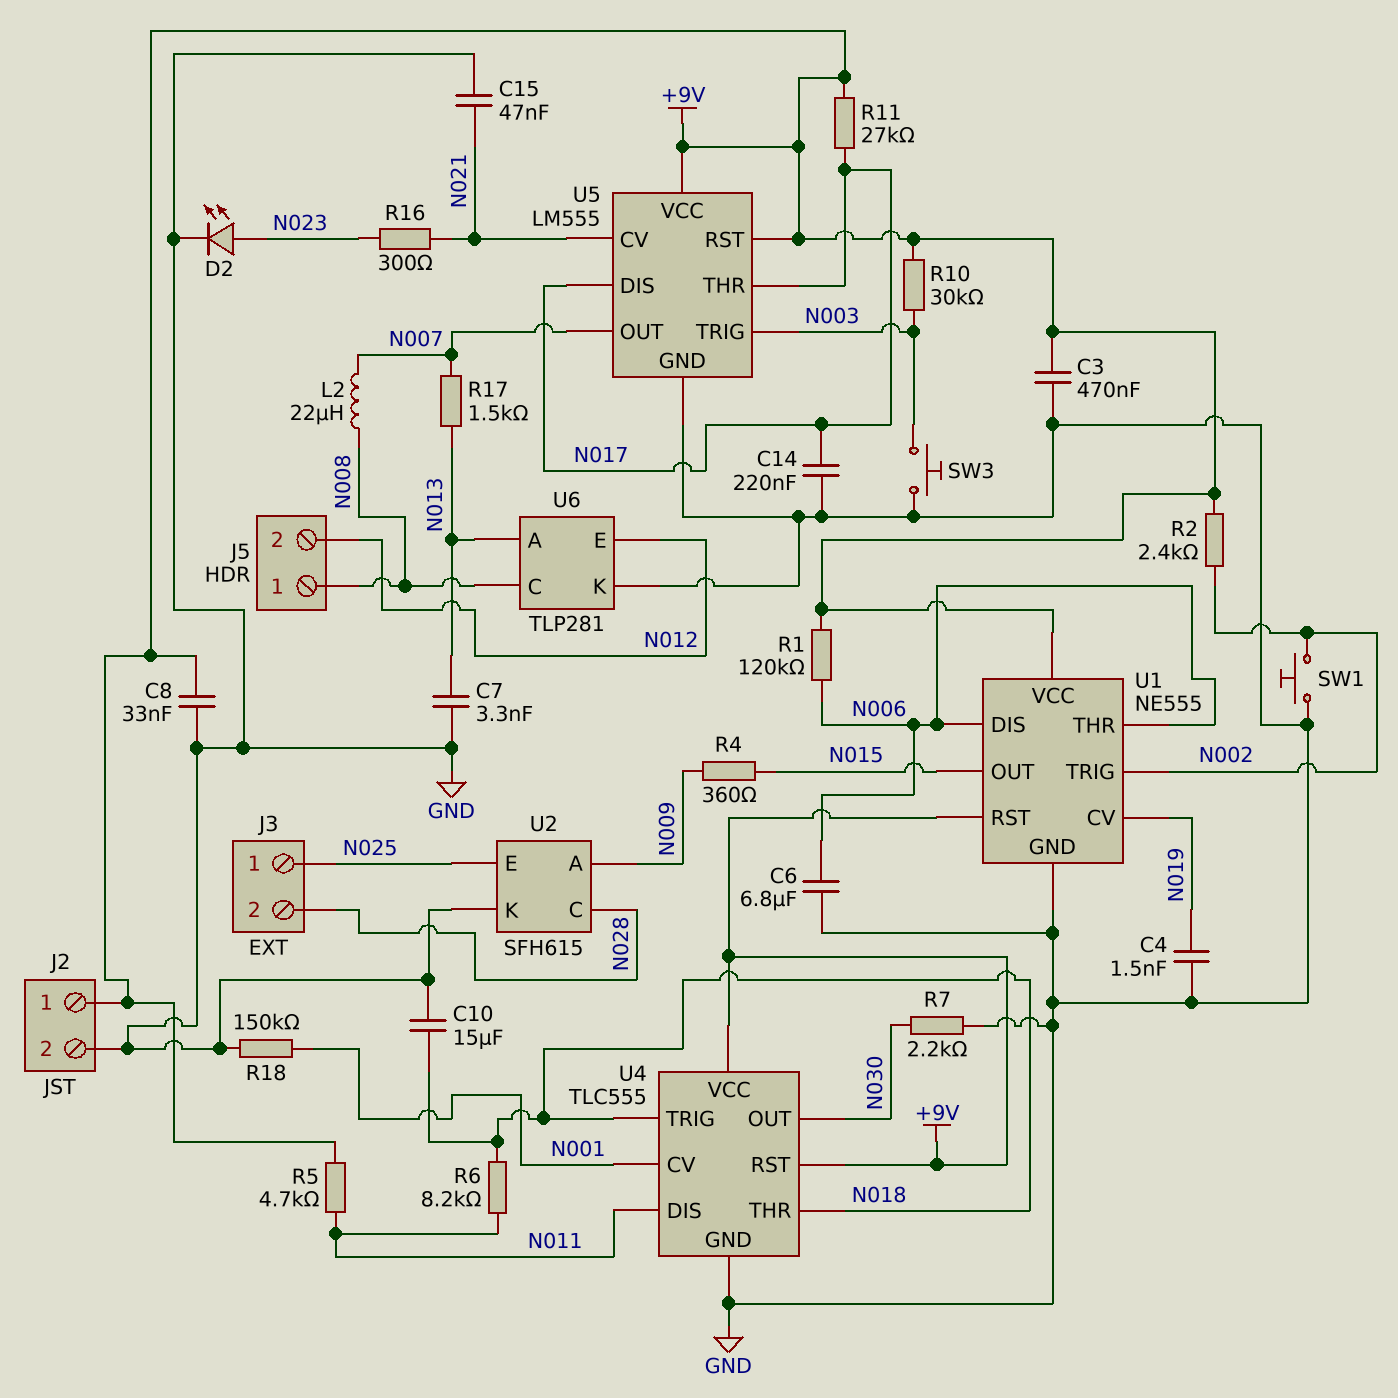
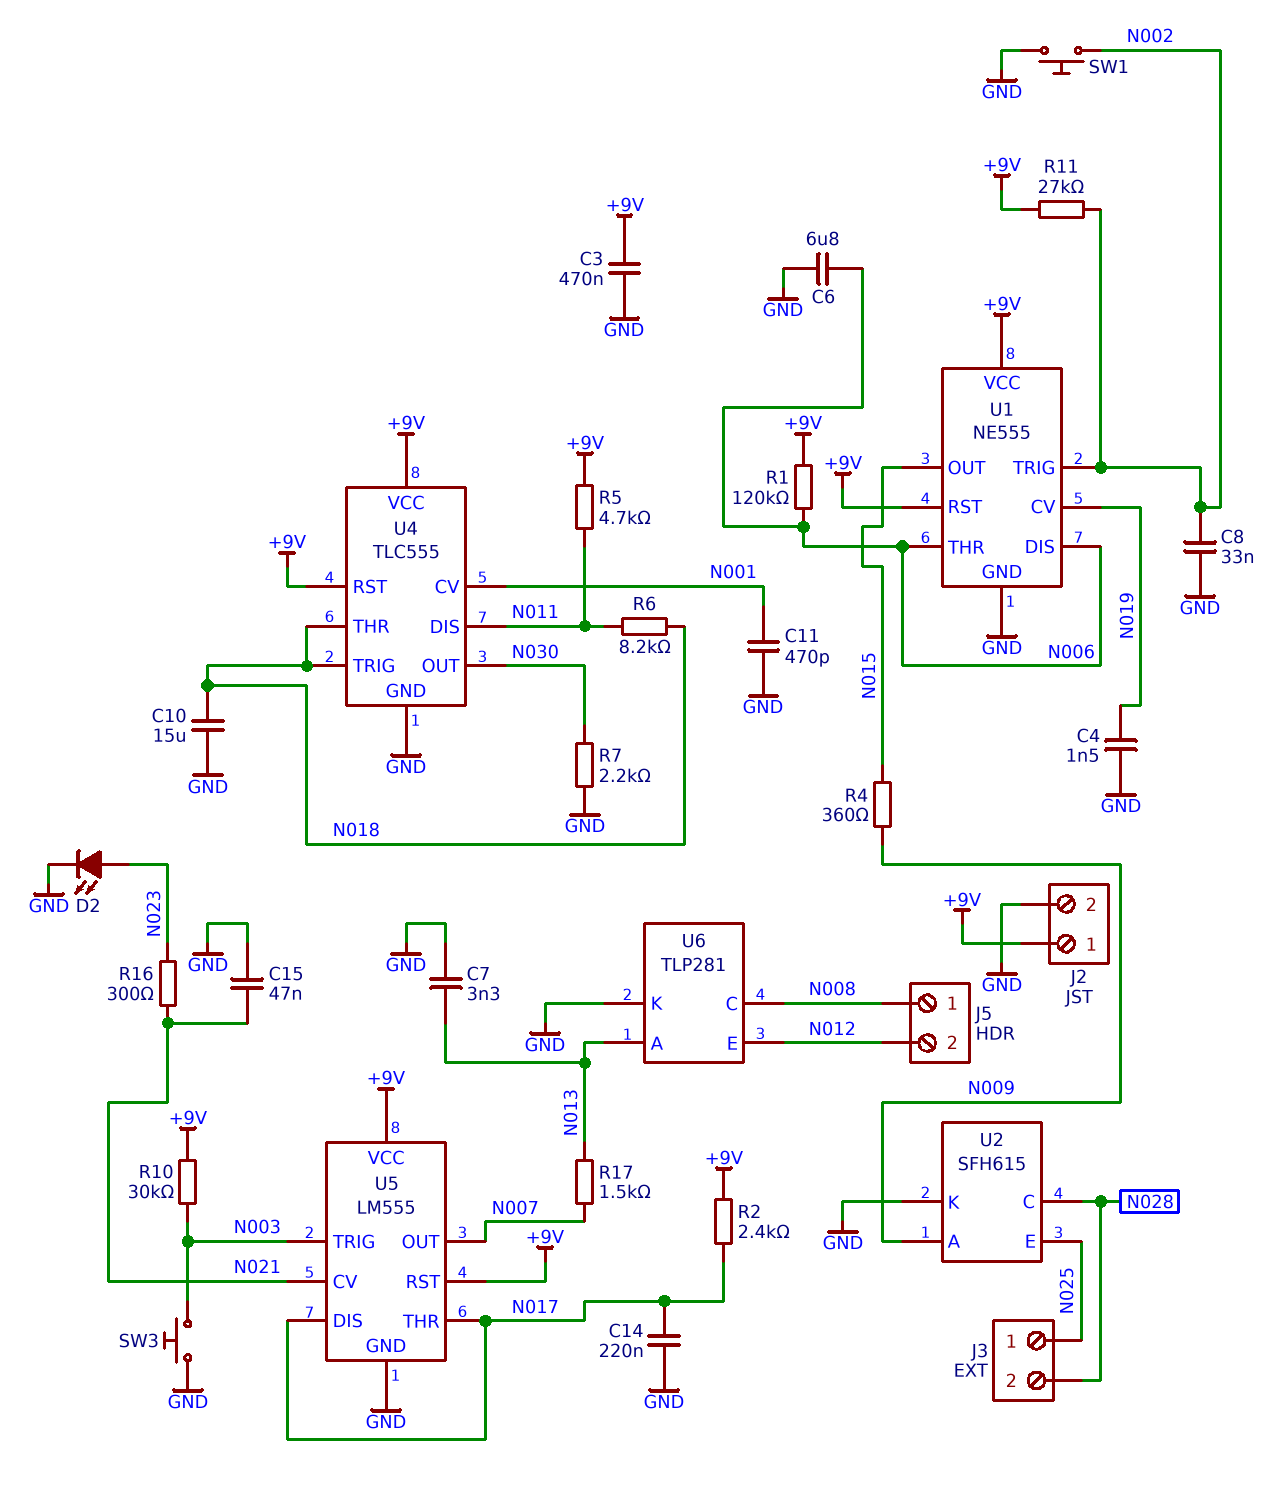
C8: 33nF (+9V, GND) -> 33nF (GND, N002)
C11: none -> 470pF (GND, N001)
L2: 22uH (N007, N008) -> none
R2: 2.4k (+9V, N002) -> 2.4k (+9V, N017)
R11: 27k (+9V, N017) -> 27k (+9V, N002)
R18: 150k (GND, N001) -> none

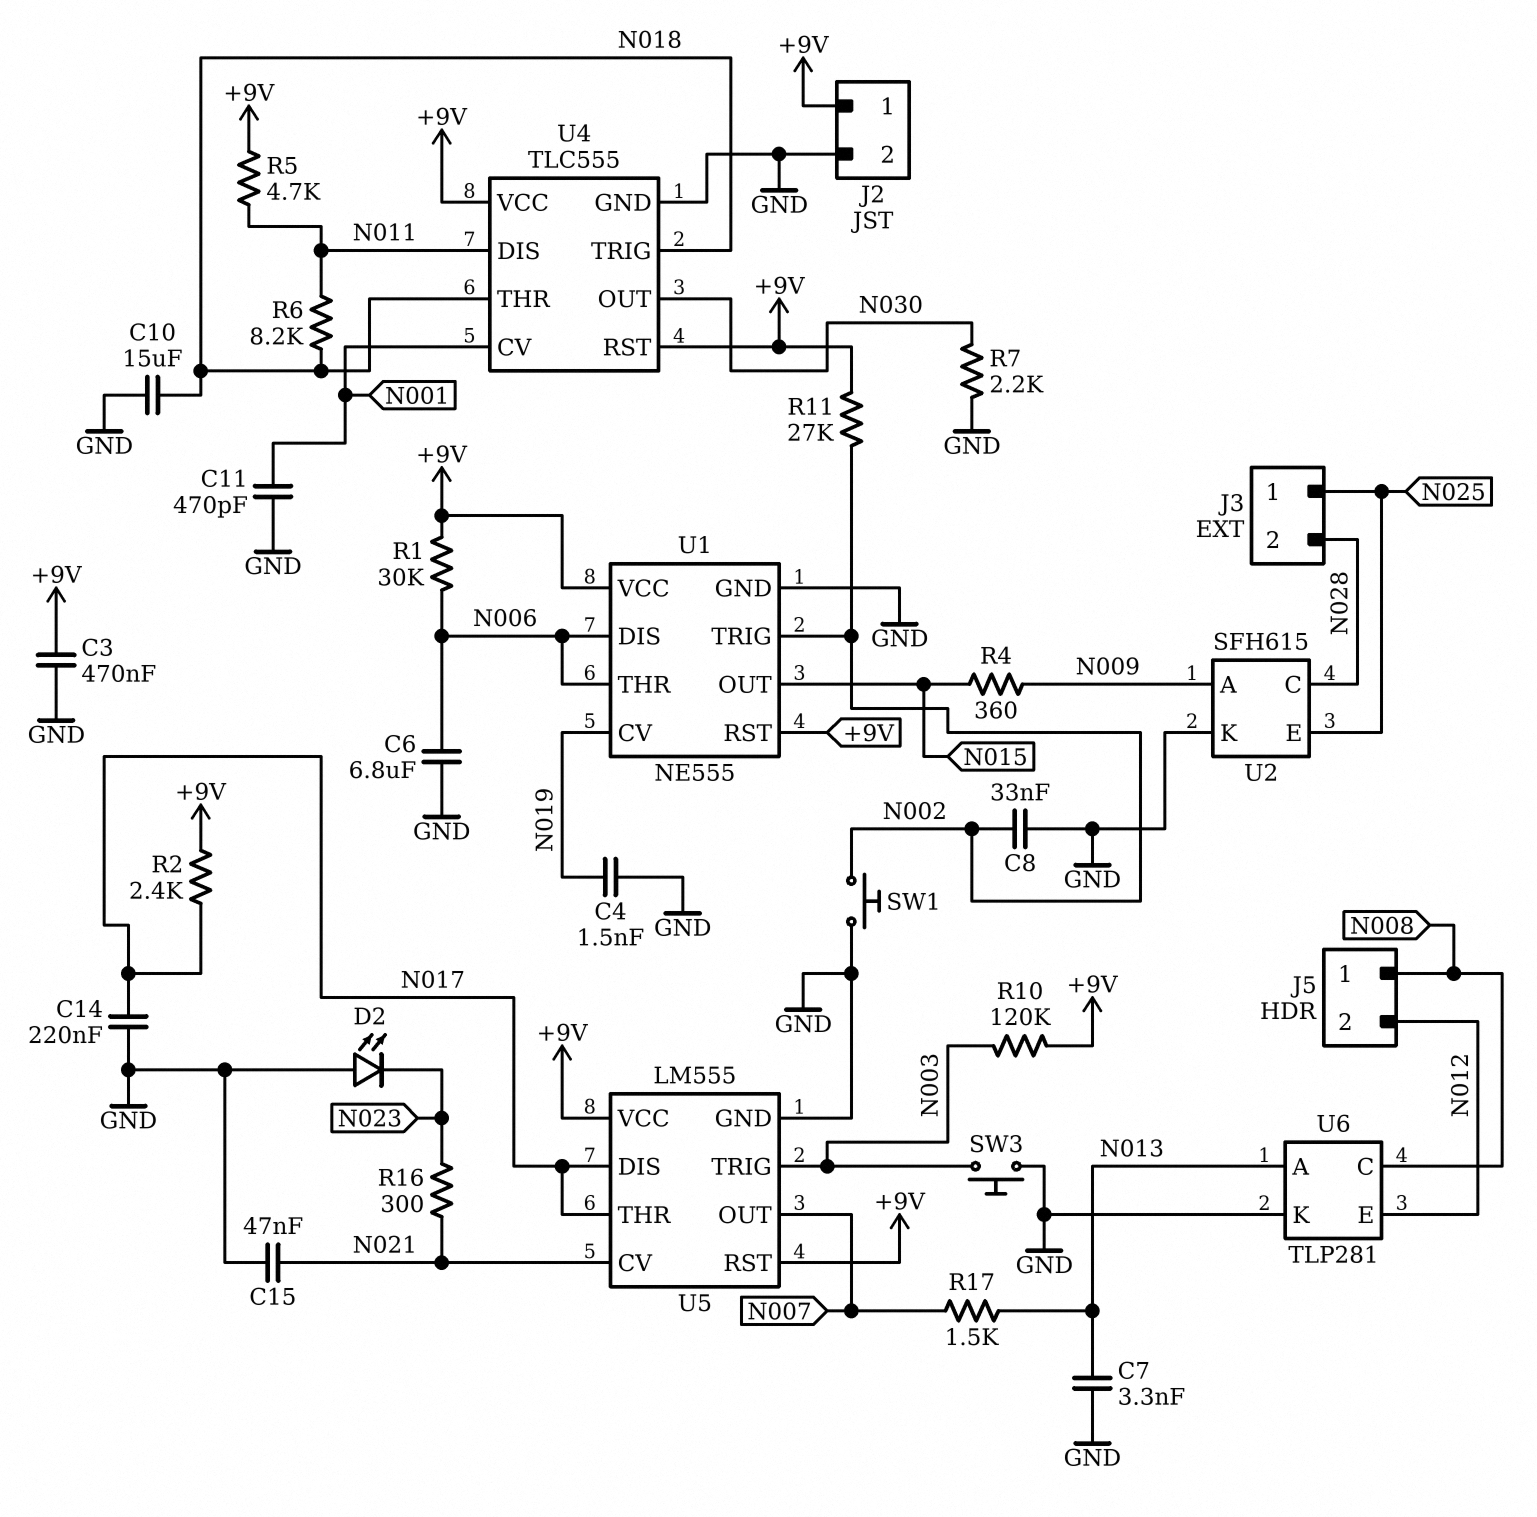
D2: LED (A N023, K GND) -> LED (A GND, K N023)
R1: 120k (+9V, N006) -> 30k (+9V, N006)
R10: 30k (+9V, N003) -> 120k (+9V, N003)

